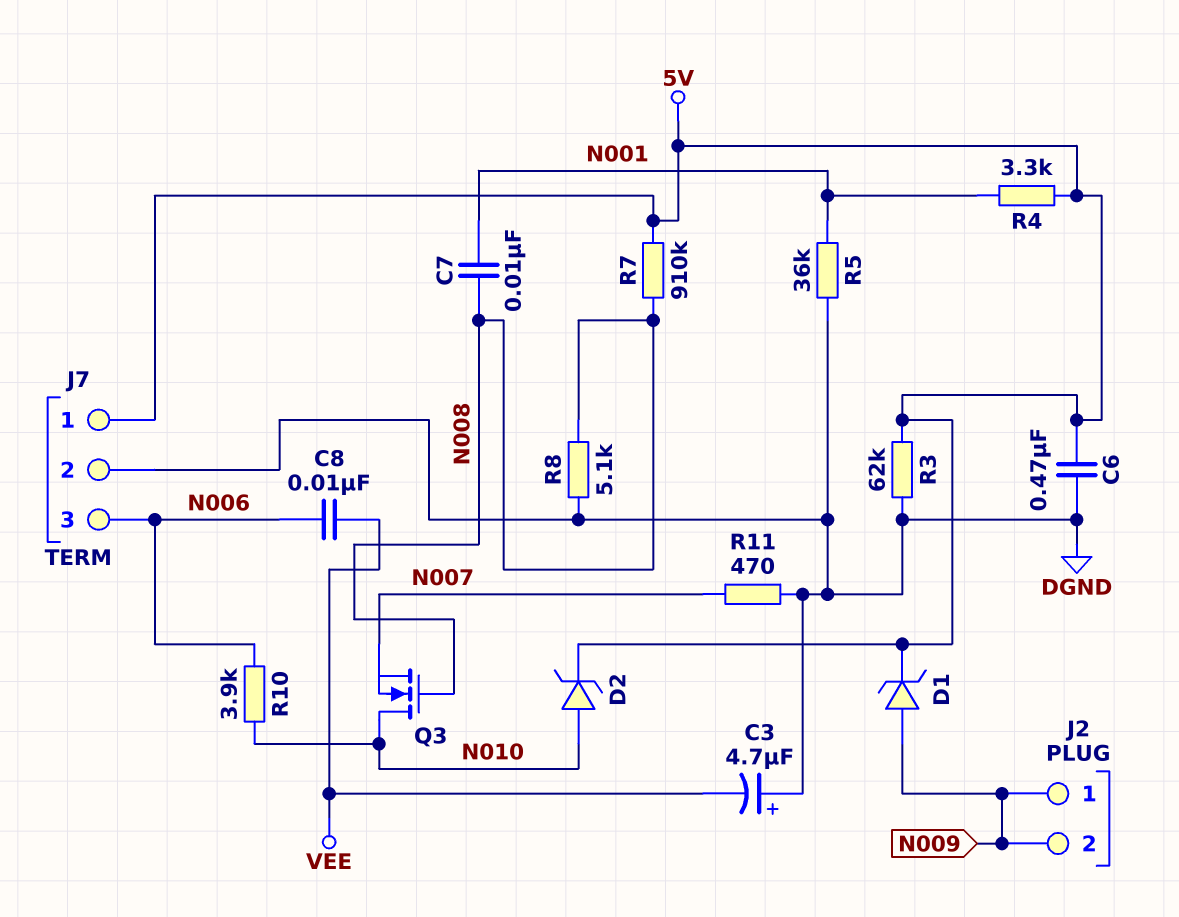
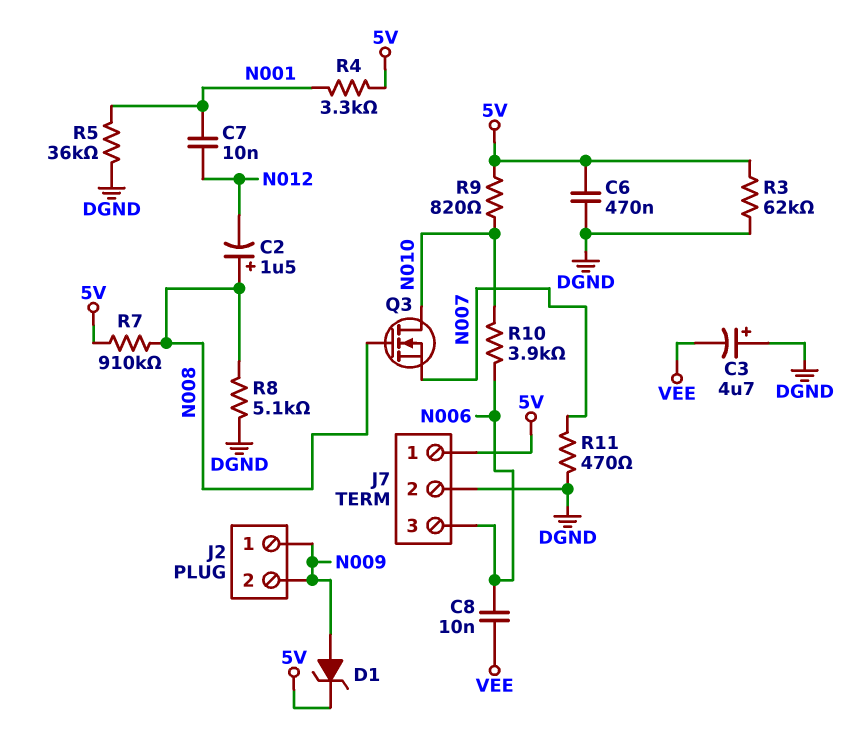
C2: none -> 1.5uF (plus N008, minus N012)
C7: 10nF (N001, N008) -> 10nF (N001, N012)
D2: zener (A N010, K 5V) -> none
R9: none -> 820 (5V, N010)

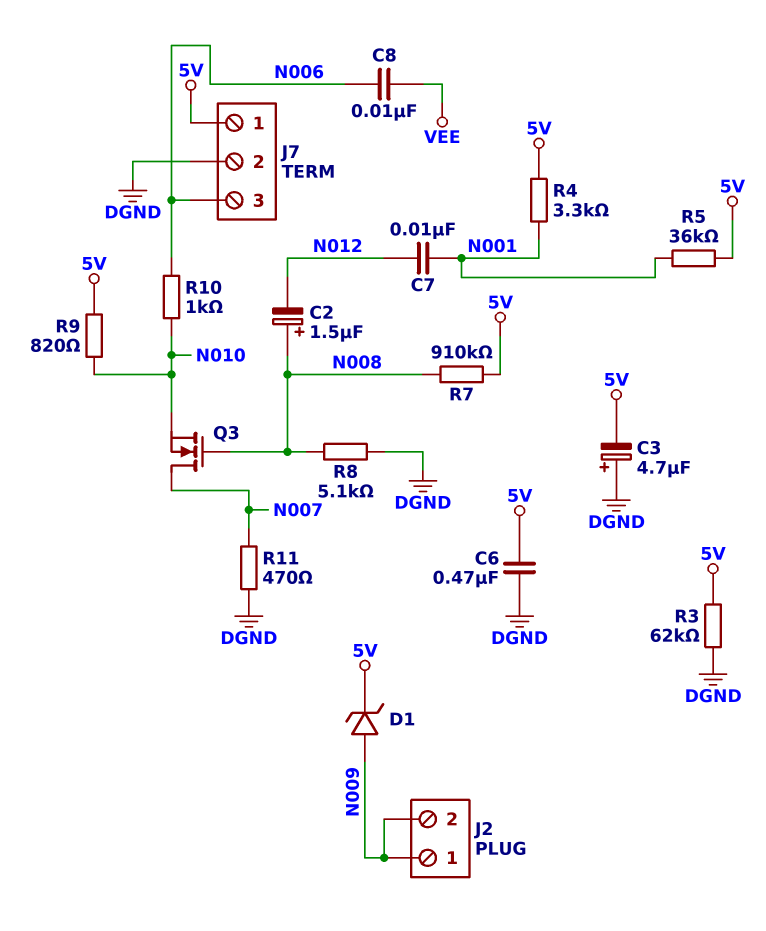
C3: 4.7uF (plus DGND, minus VEE) -> 4.7uF (plus DGND, minus 5V)
Q3: NMOS (G N008, D N010, S N007) -> NMOS (G N008, D N007, S N010)
R5: 36k (DGND, N001) -> 36k (5V, N001)
R10: 3.9k (N006, N010) -> 1k (N006, N010)

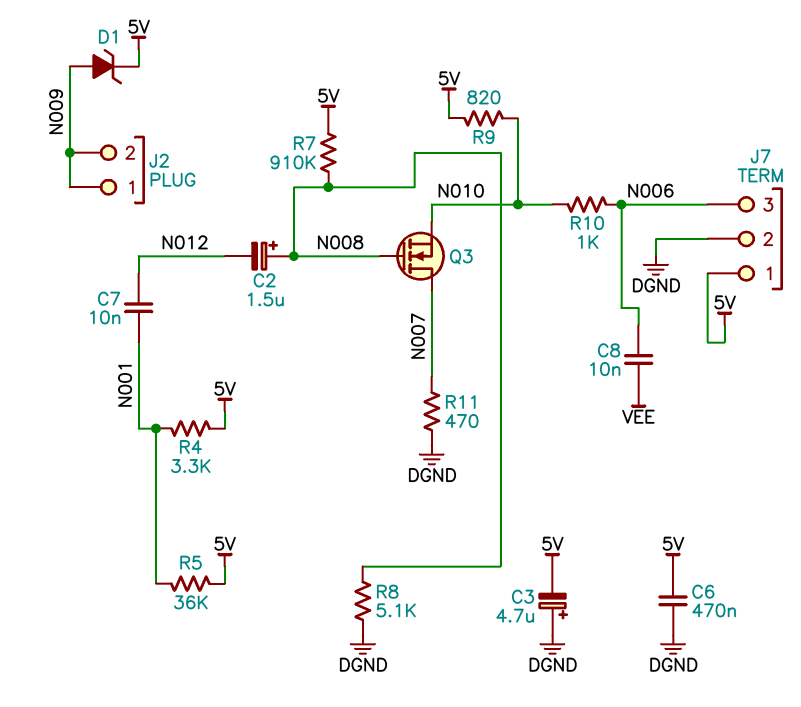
R3: 62k (5V, DGND) -> none

